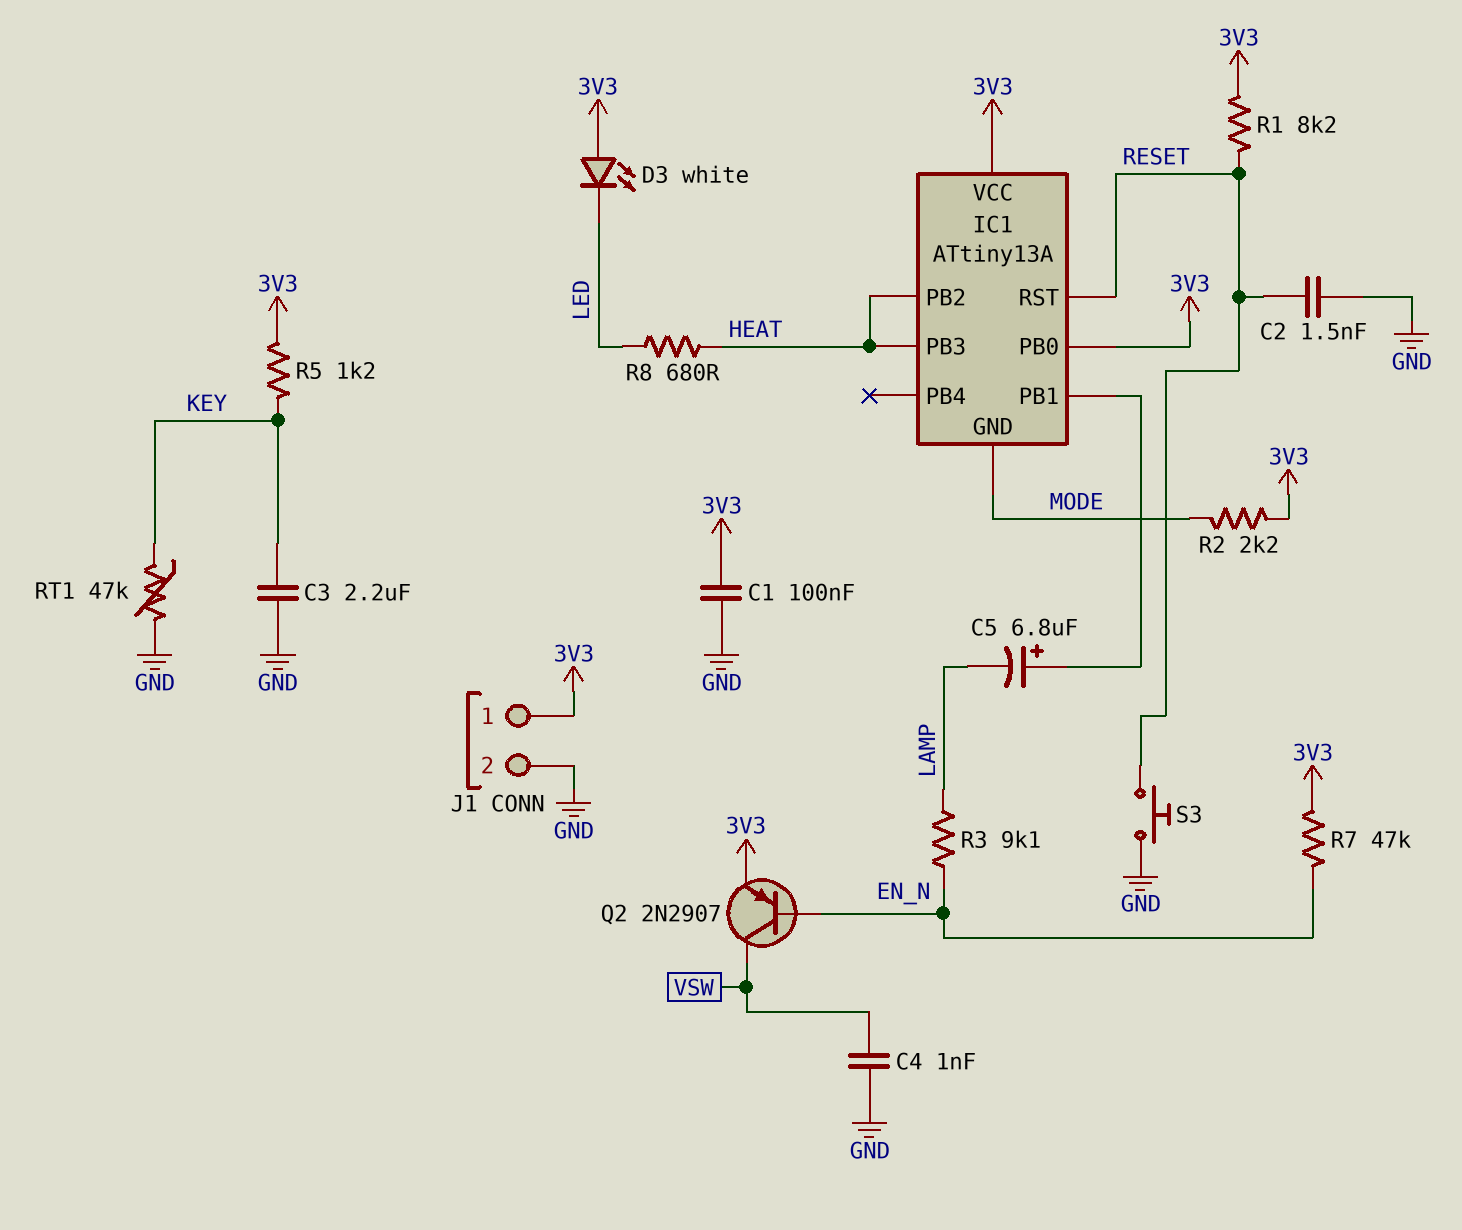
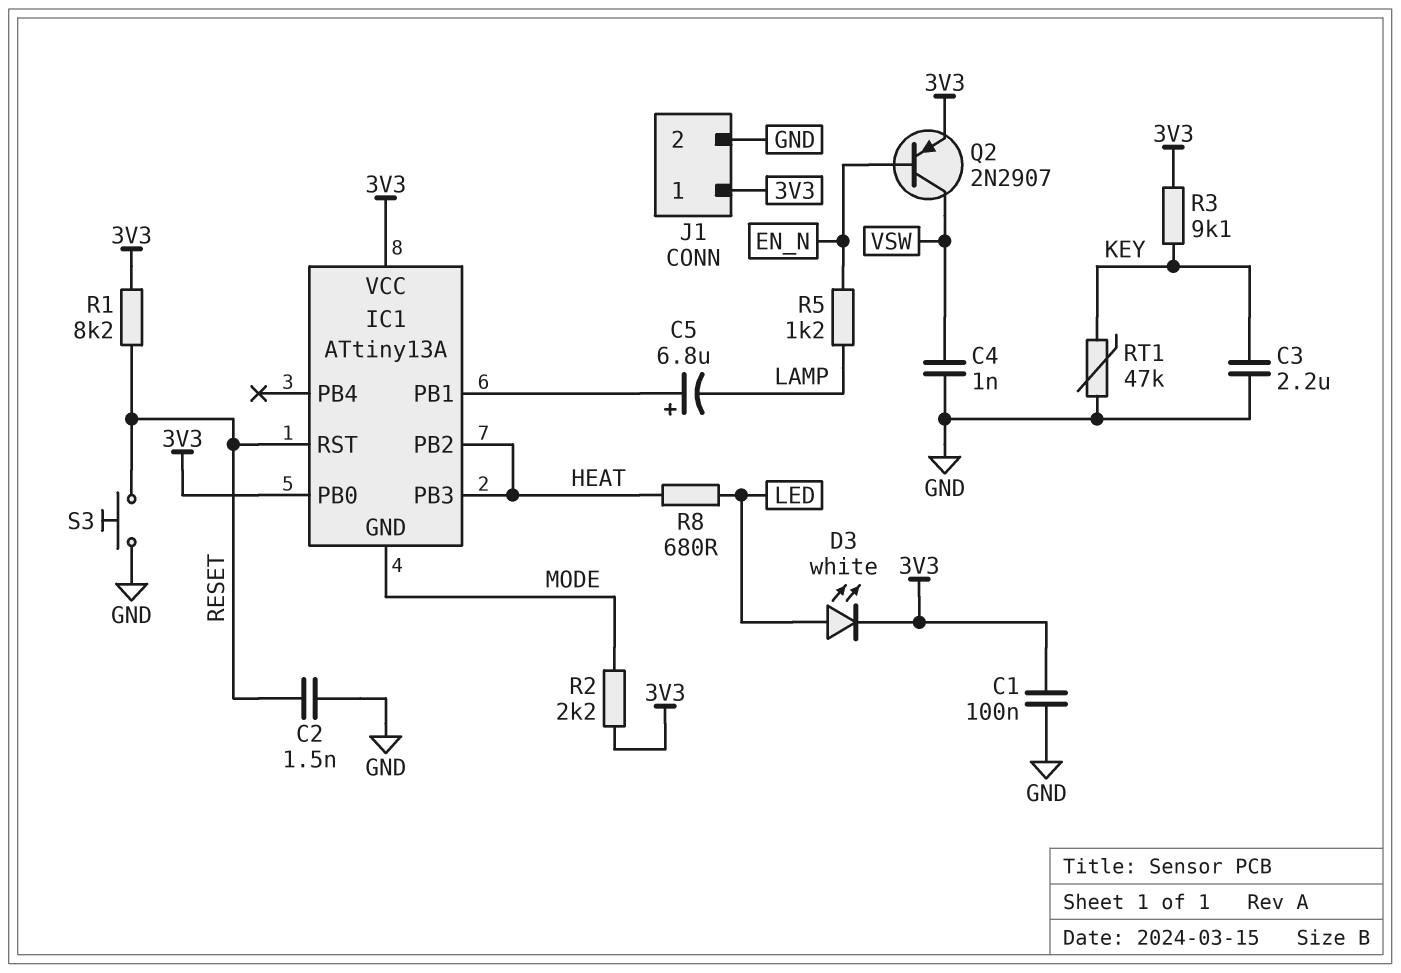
D3: LED white (A 3V3, K LED) -> LED white (A LED, K 3V3)
R3: 9.1k (EN_N, LAMP) -> 9.1k (3V3, KEY)
R5: 1.2k (3V3, KEY) -> 1.2k (EN_N, LAMP)
R7: 47k (3V3, EN_N) -> none

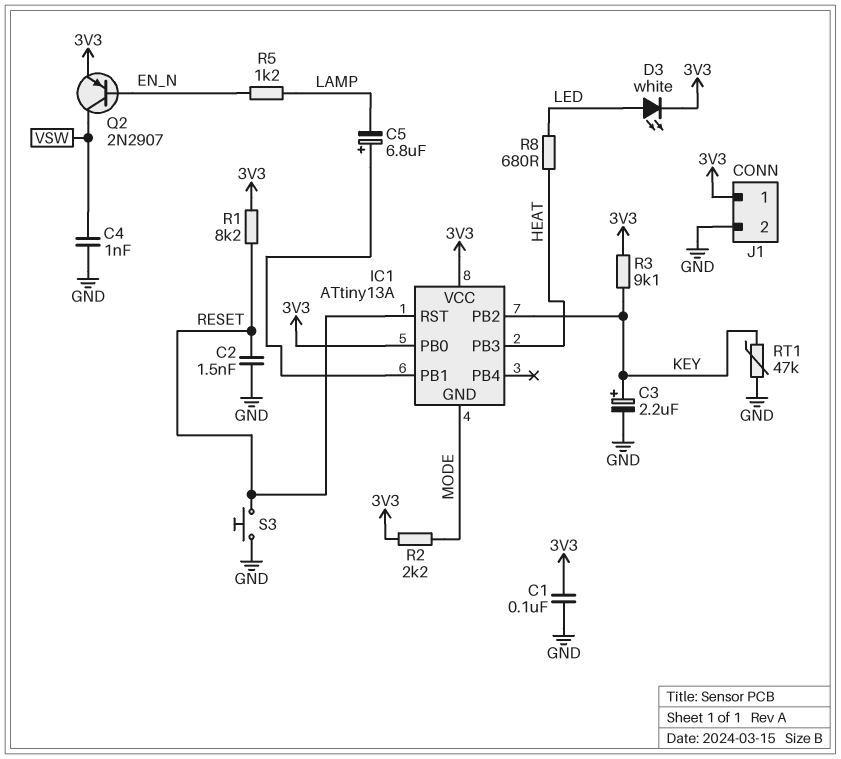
C3: 2.2uF (GND, KEY) -> 2.2uF (plus KEY, minus GND)
IC1 pin PB2: HEAT -> KEY

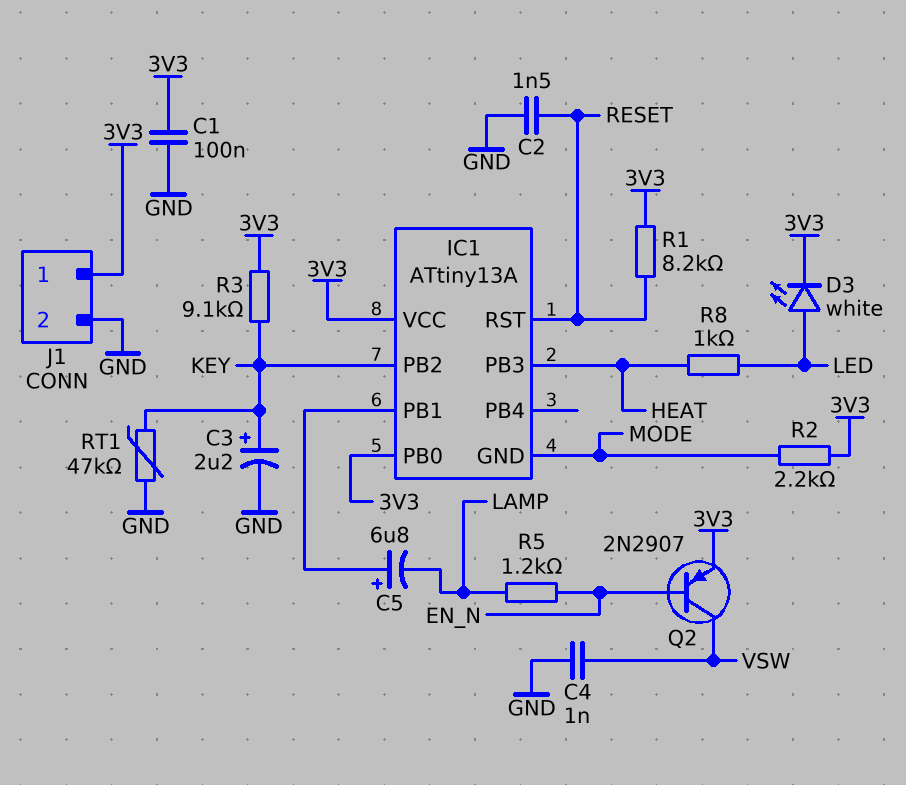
R8: 680 (HEAT, LED) -> 1k (HEAT, LED)
S3: button (GND, RESET) -> none

